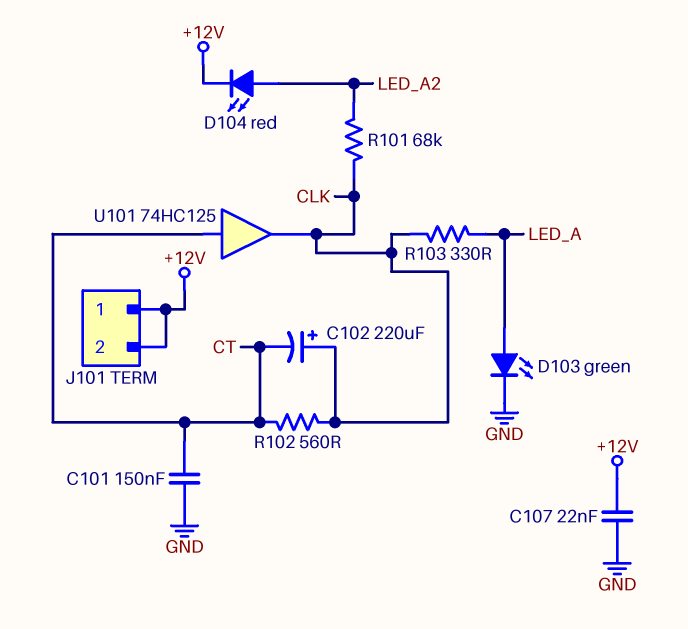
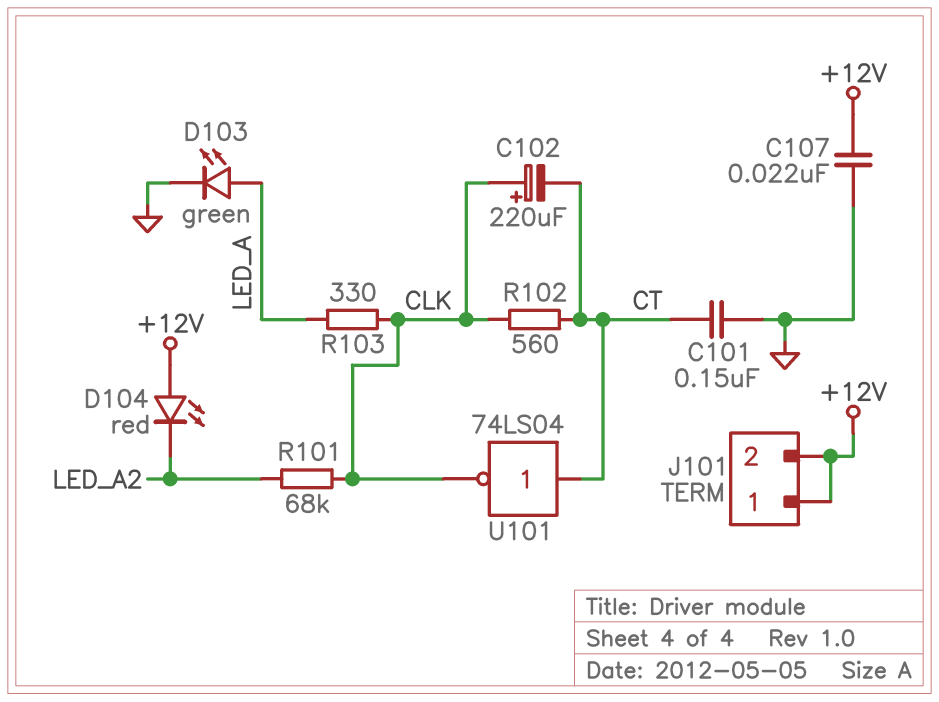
D104: LED red (A LED_A2, K +12V) -> LED red (A +12V, K LED_A2)
U101: buffer 74HC125 (in CT, out CLK) -> NOT 74LS04 (in CT, out CLK)

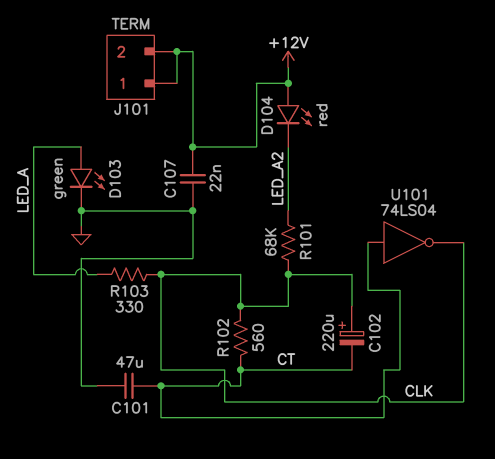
C101: 150nF (CT, GND) -> 47uF (CT, GND)

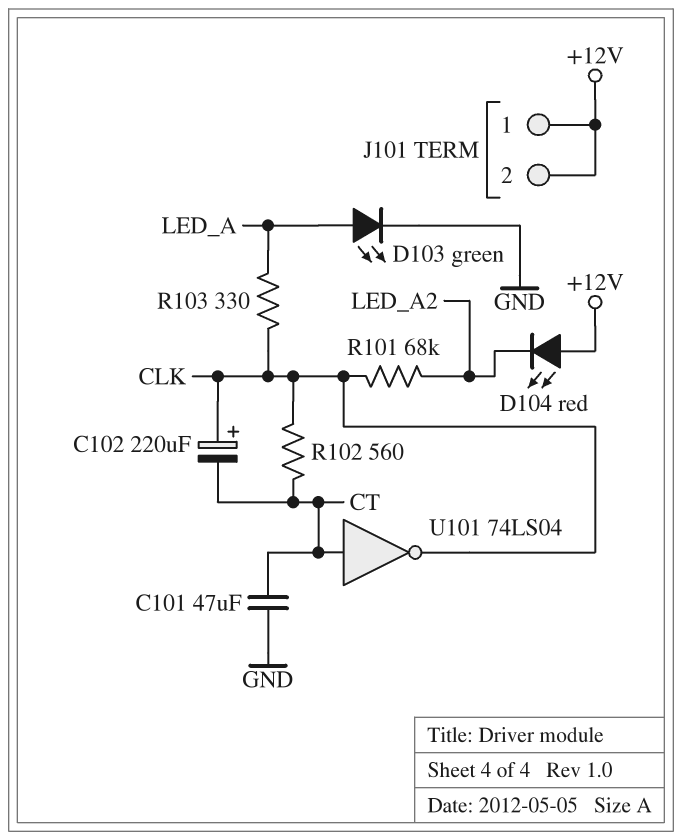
C107: 22nF (+12V, GND) -> none

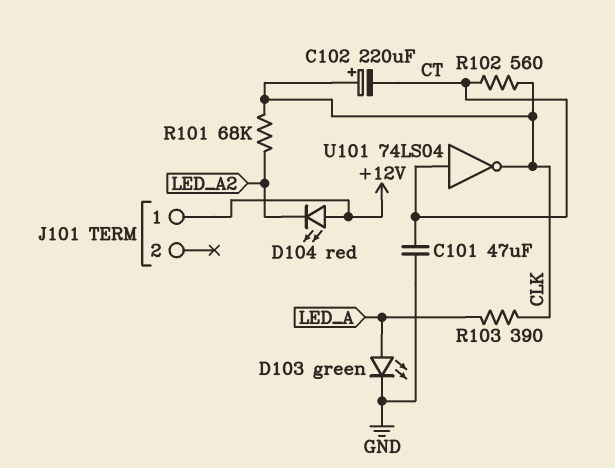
J101 pin 2: +12V -> none
R103: 330 (CLK, LED_A) -> 390 (CLK, LED_A)

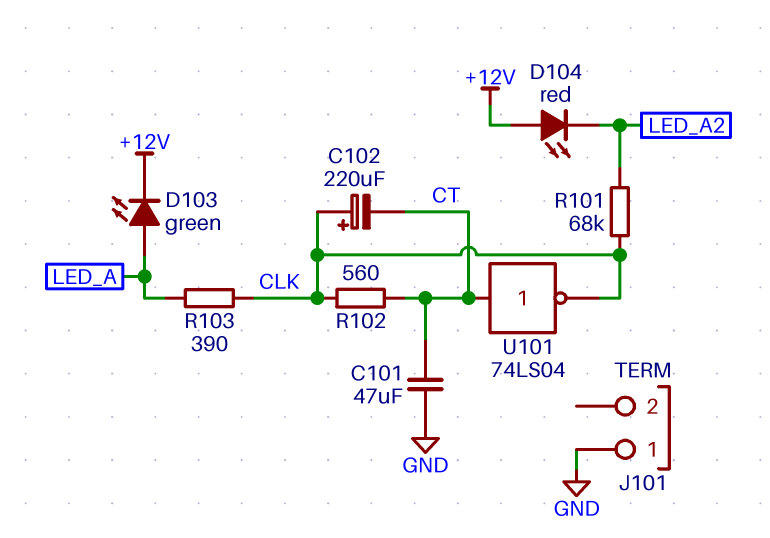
D103: LED green (A LED_A, K GND) -> LED green (A LED_A, K +12V)
J101 pin 1: +12V -> GND

